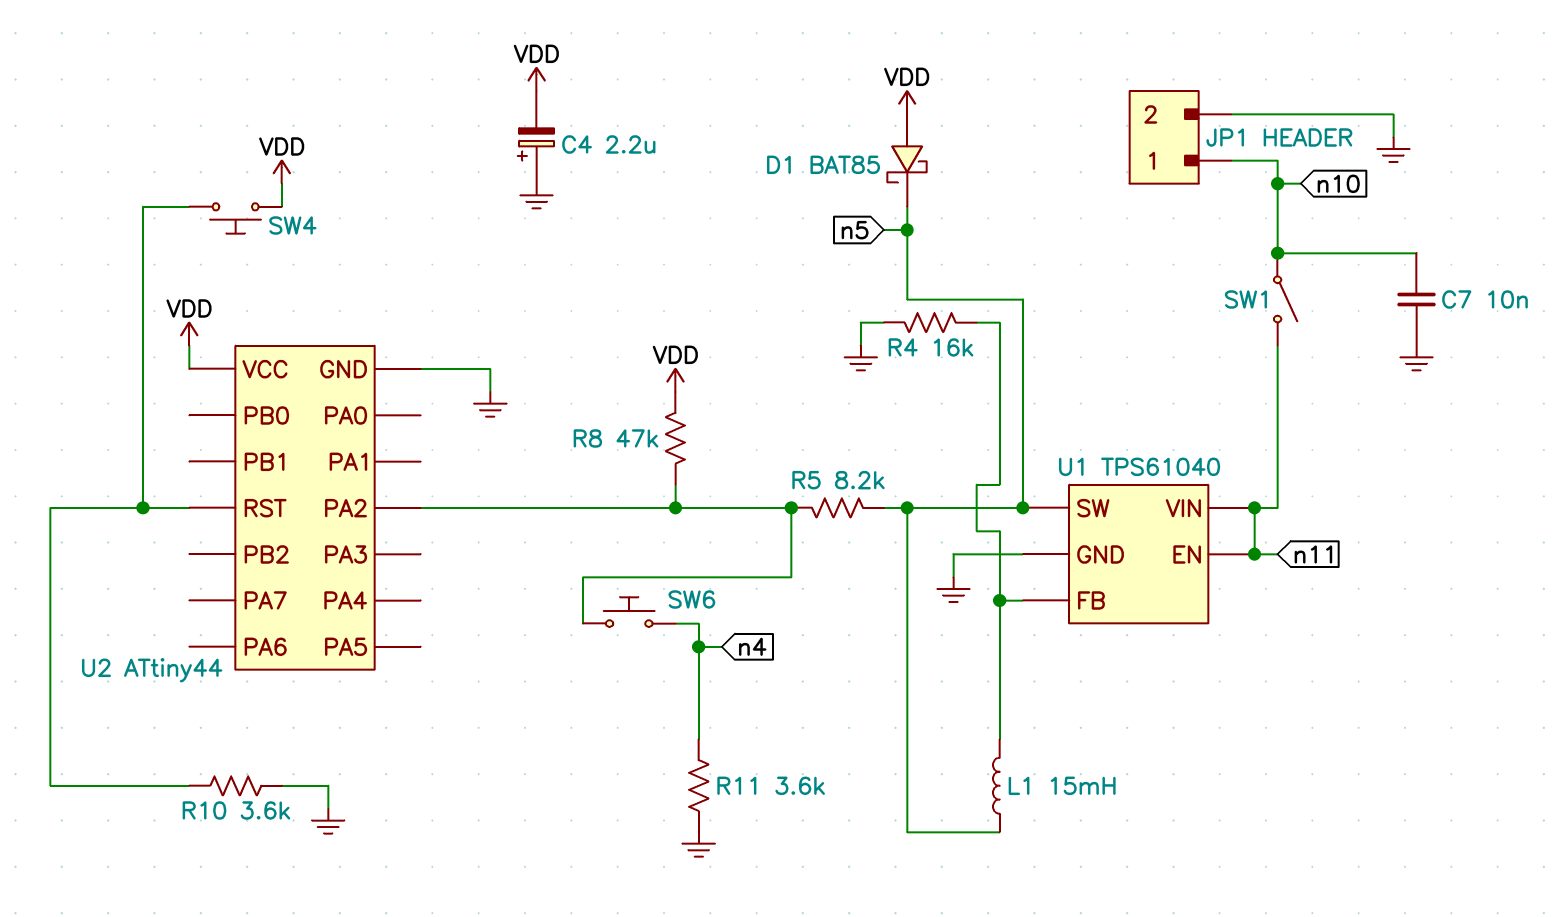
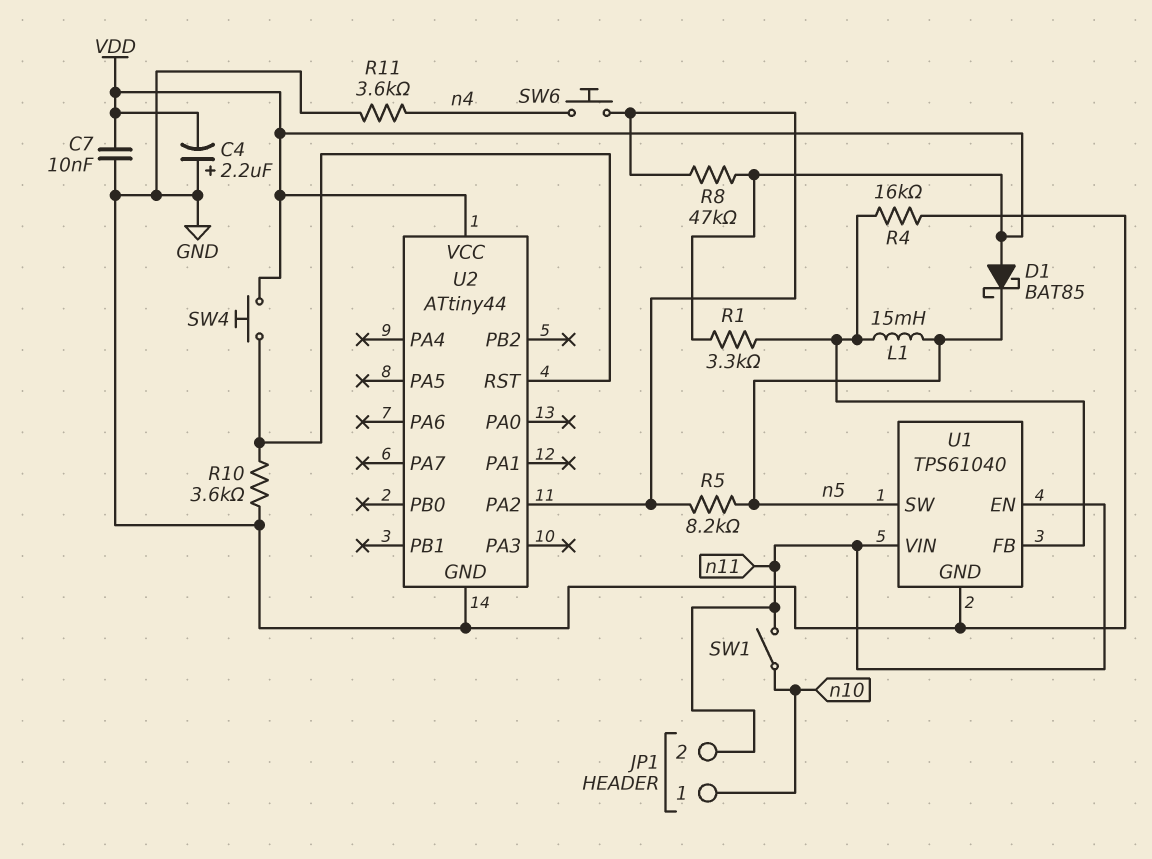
C7: 10nF (GND, n10) -> 10nF (GND, VDD)
JP1 pin 2: GND -> n11
R1: none -> 3.3k (U1/FB, VDD)

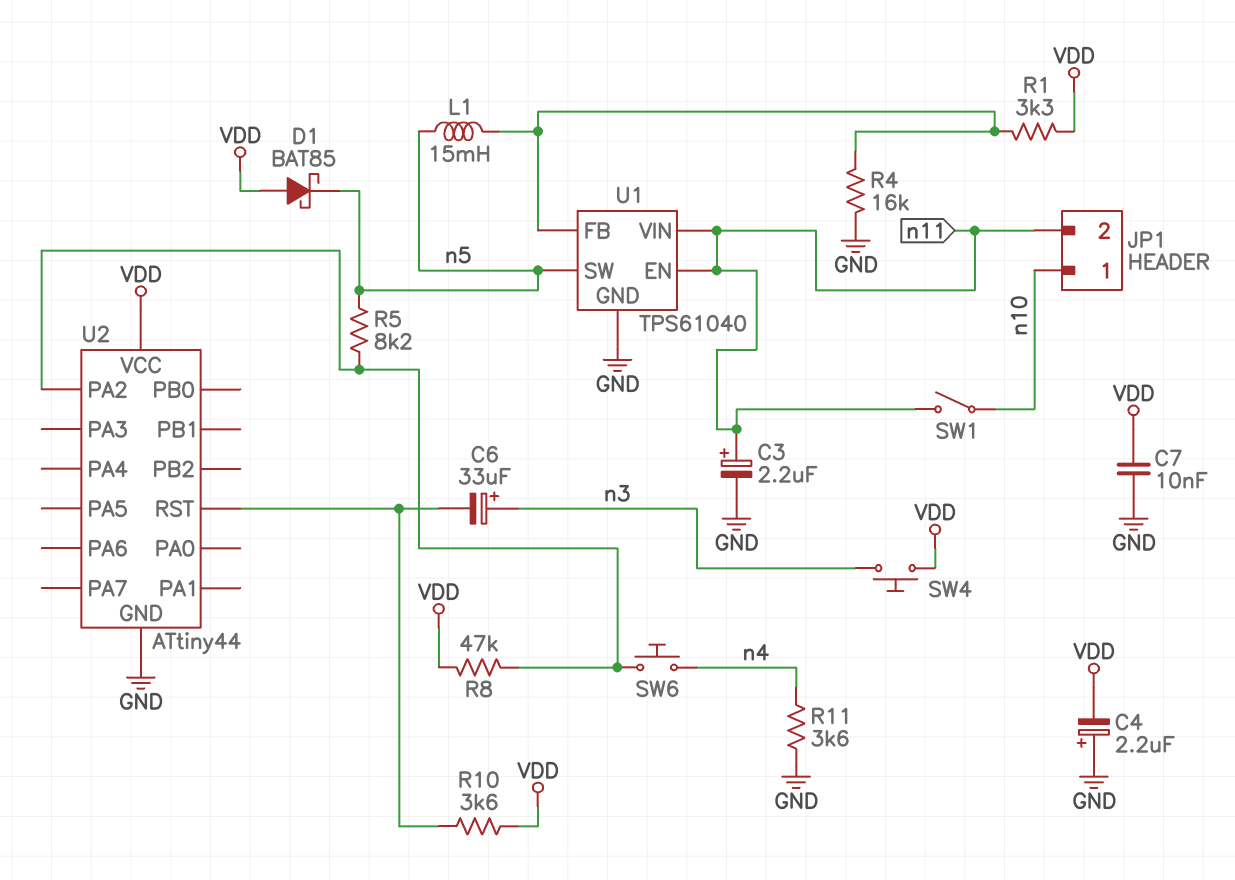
C3: none -> 2.2uF (plus n11, minus GND)
C6: none -> 33uF (plus n3, minus U2/RST)
R10: 3.6k (GND, U2/RST) -> 3.6k (U2/RST, VDD)
SW4: button (U2/RST, VDD) -> button (VDD, n3)

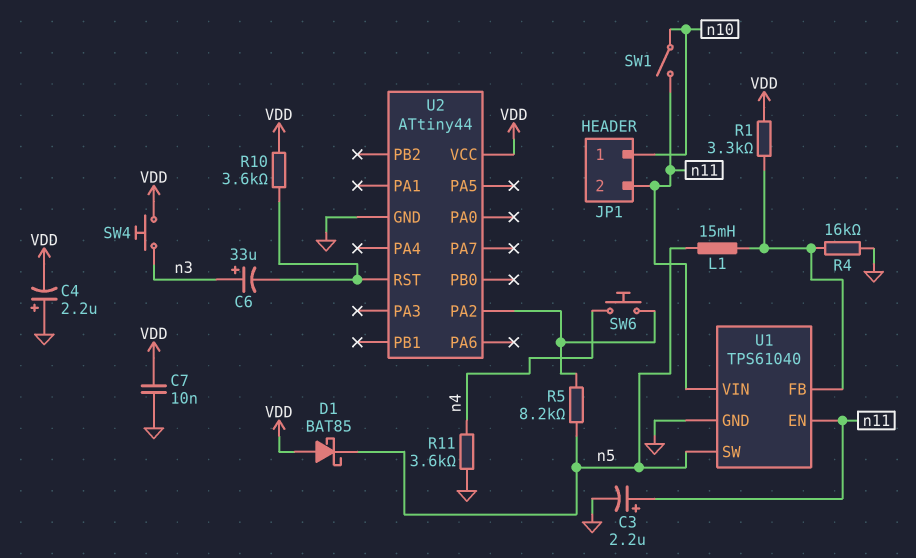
R8: 47k (U2/PA2, VDD) -> none

